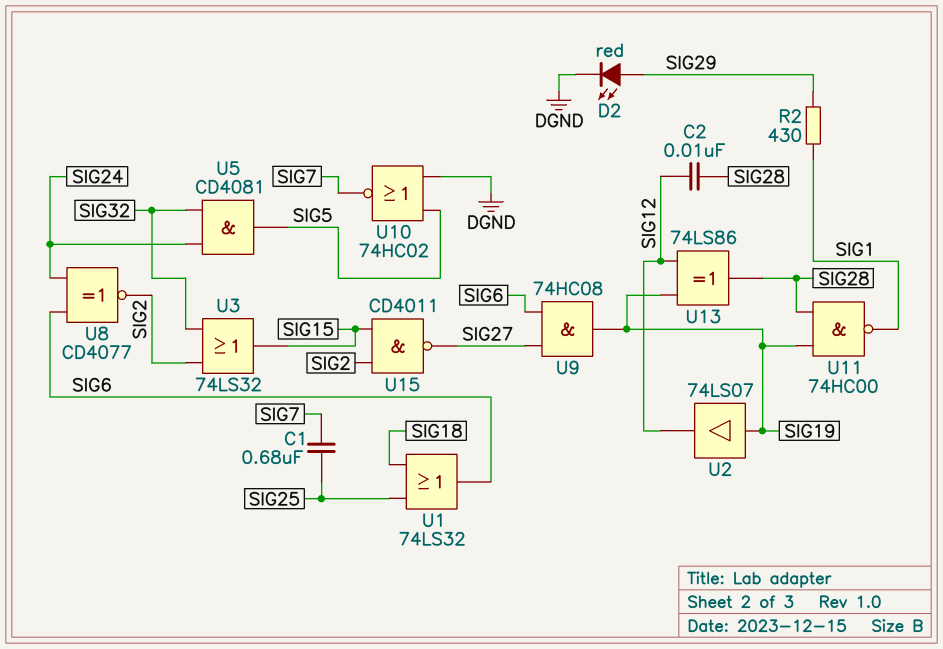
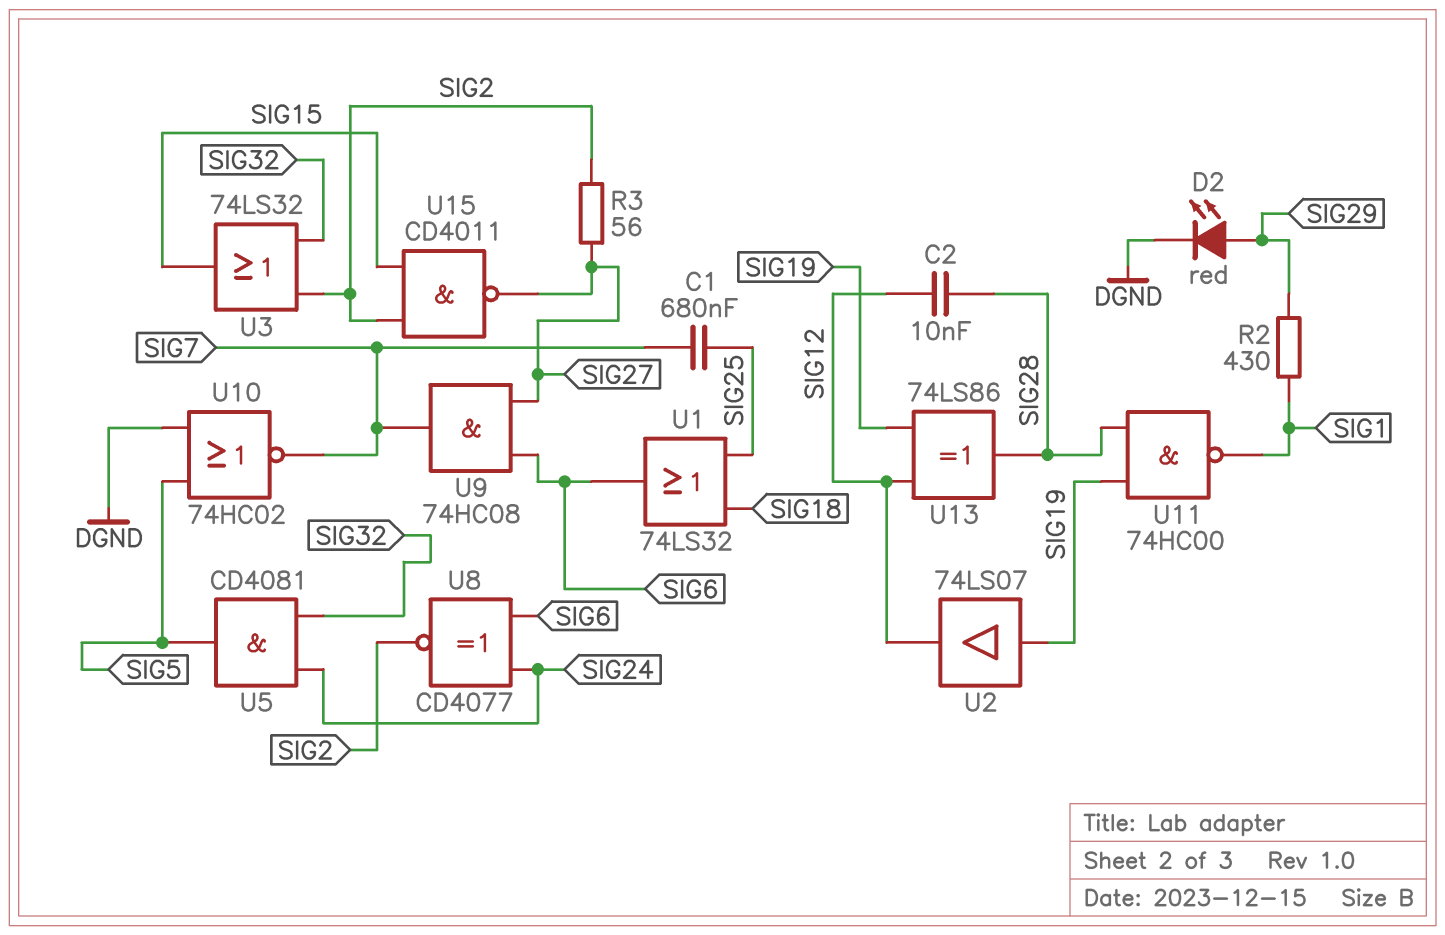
R3: none -> 56 (SIG2, SIG27)
U9: AND 74HC08 (in SIG6, in SIG27, out SIG19) -> AND 74HC08 (in SIG6, in SIG27, out SIG7)

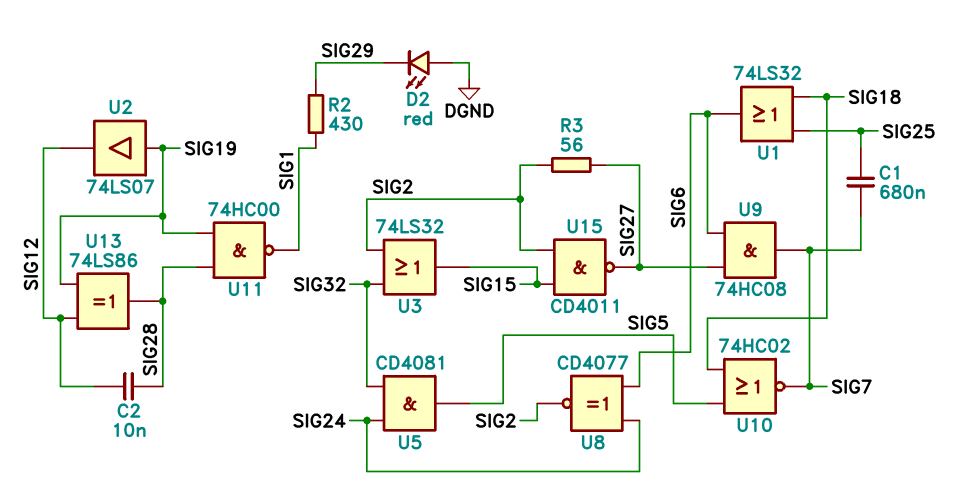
D2: LED red (A SIG29, K DGND) -> LED red (A DGND, K SIG29)
U10: NOR 74HC02 (in DGND, in SIG5, out SIG7) -> NOR 74HC02 (in SIG5, in SIG18, out SIG7)

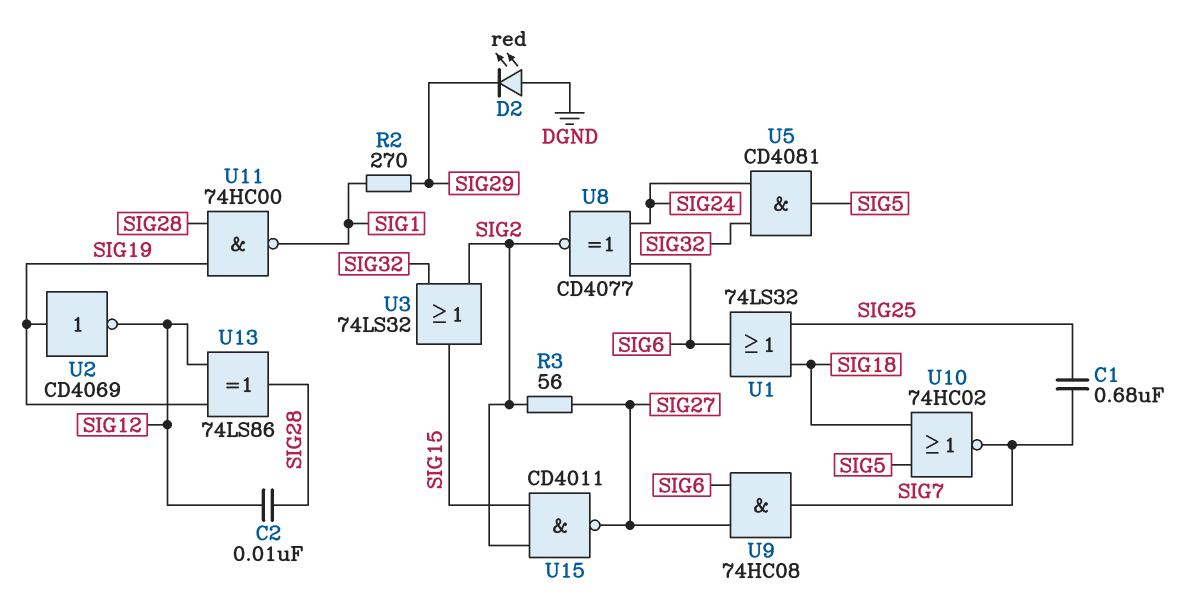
R2: 430 (SIG1, SIG29) -> 270 (SIG1, SIG29)
U2: buffer 74LS07 (in SIG19, out SIG12) -> NOT CD4069 (in SIG19, out SIG12)

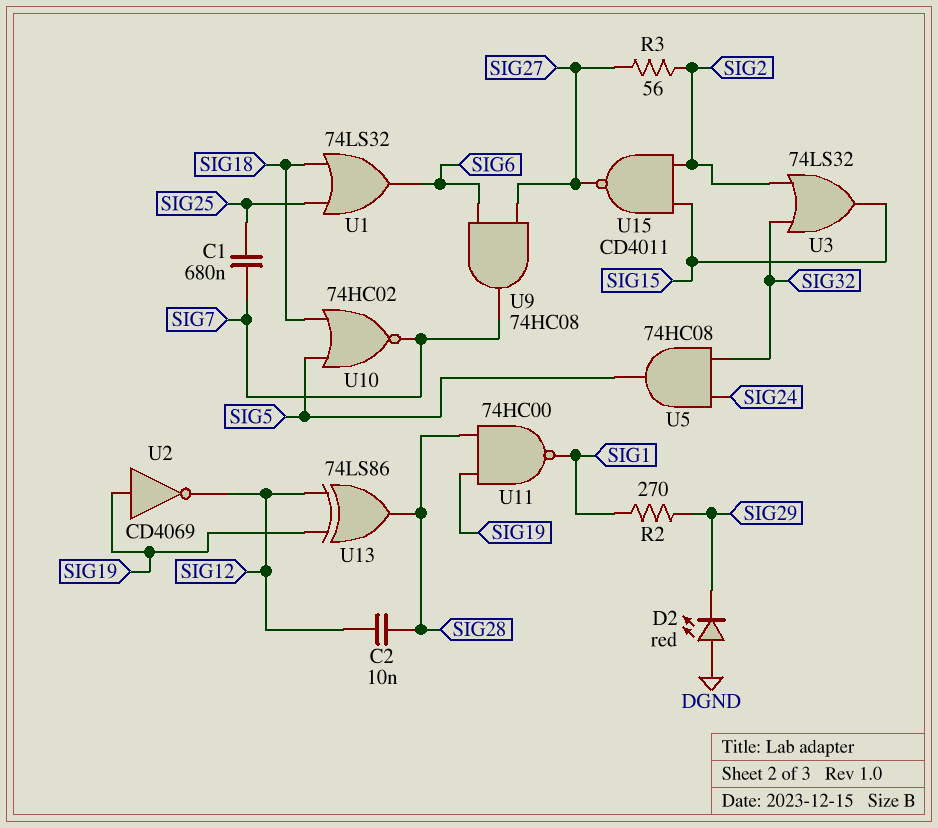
U5: AND CD4081 (in SIG24, in SIG32, out SIG5) -> AND 74HC08 (in SIG24, in SIG32, out SIG5)
U8: XNOR CD4077 (in SIG6, in SIG24, out SIG2) -> none

